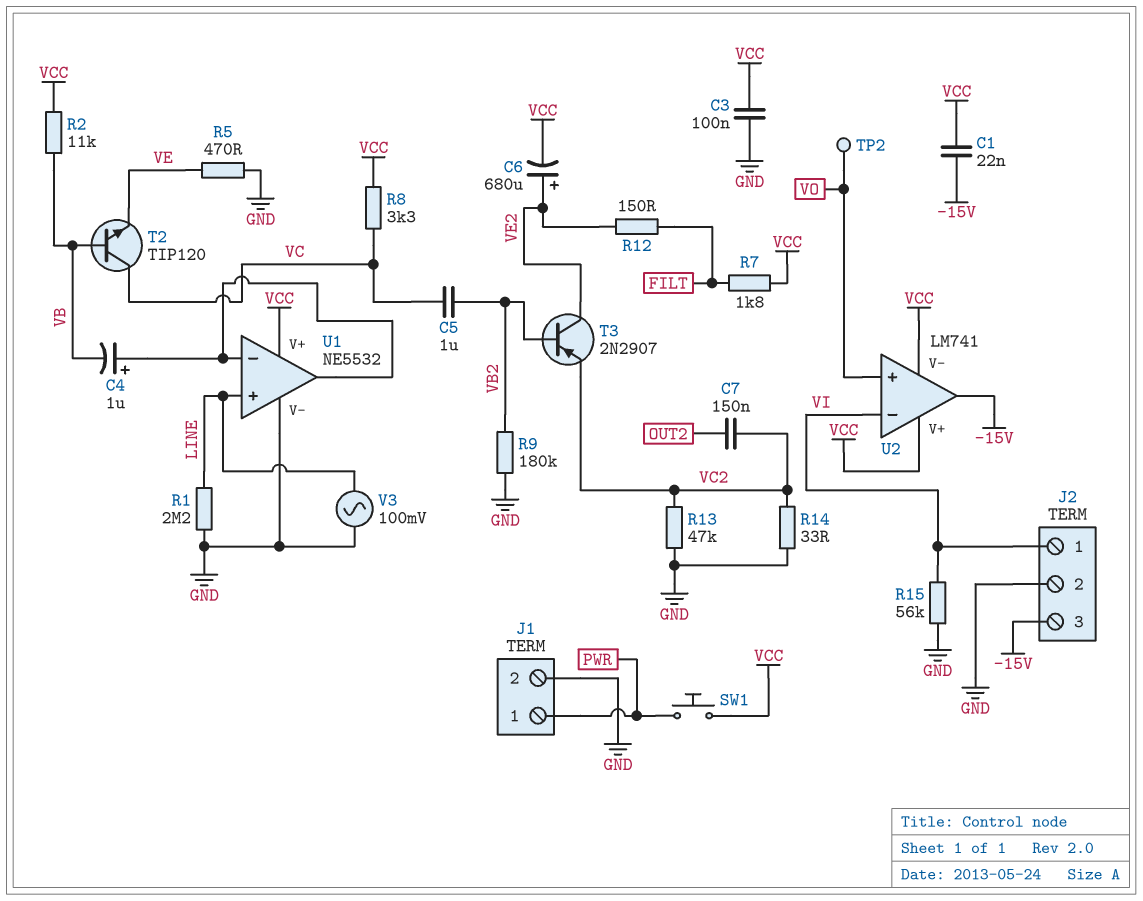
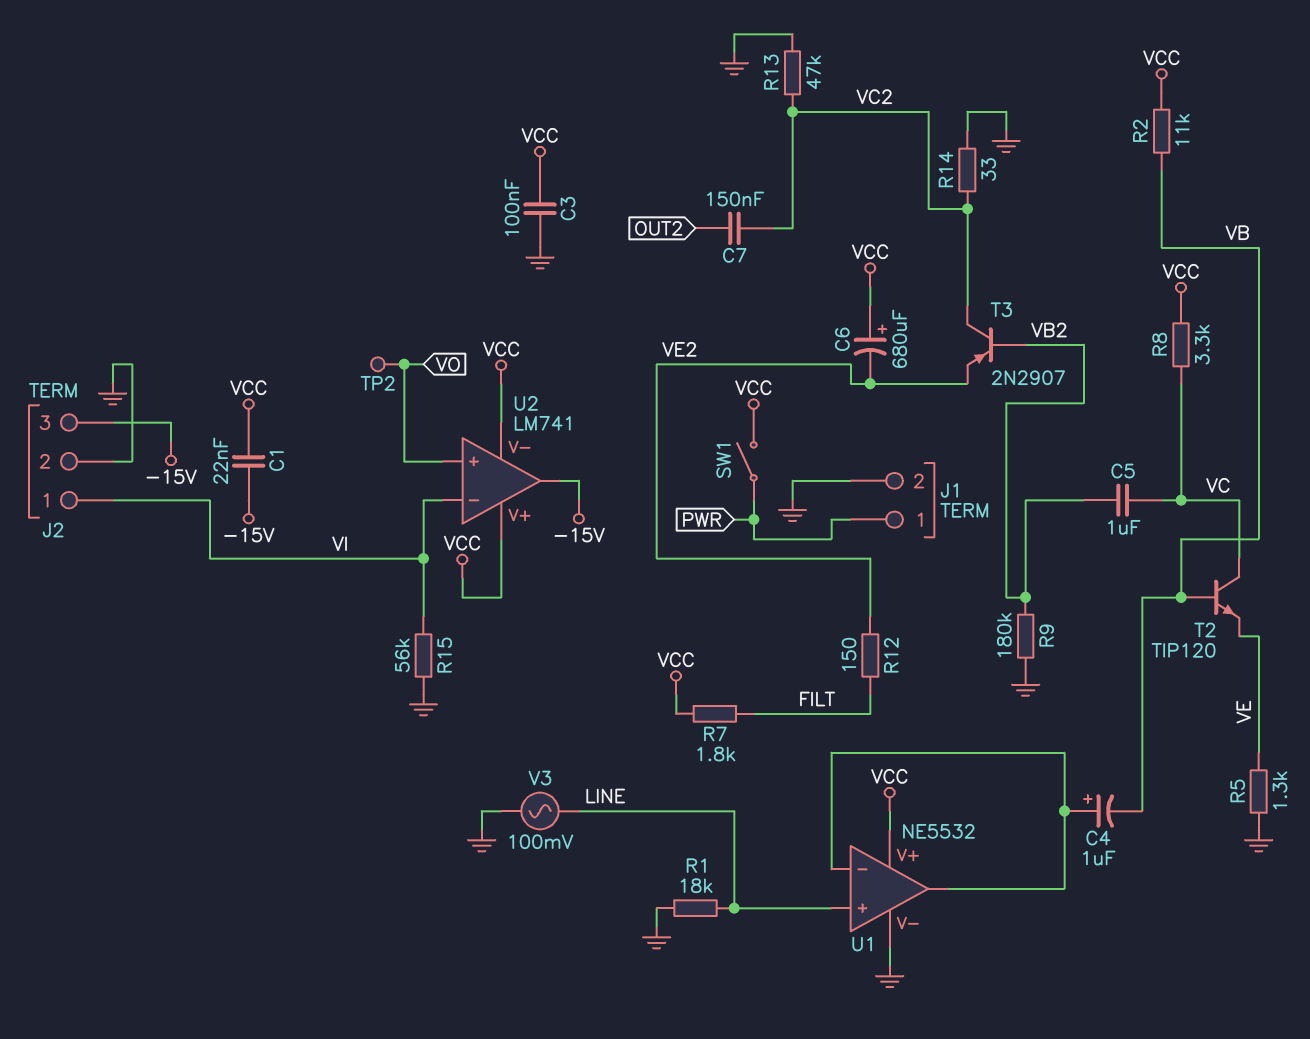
C6: 680uF (plus VE2, minus VCC) -> 680uF (plus VCC, minus VE2)
R1: 2.2M (GND, LINE) -> 18k (GND, LINE)
R5: 470 (GND, VE) -> 1.3k (GND, VE)
SW1: button (PWR, VCC) -> switch (PWR, VCC)
T3: PNP 2N2907 (B VB2, C VE2, E VC2) -> PNP 2N2907 (B VB2, C VC2, E VE2)

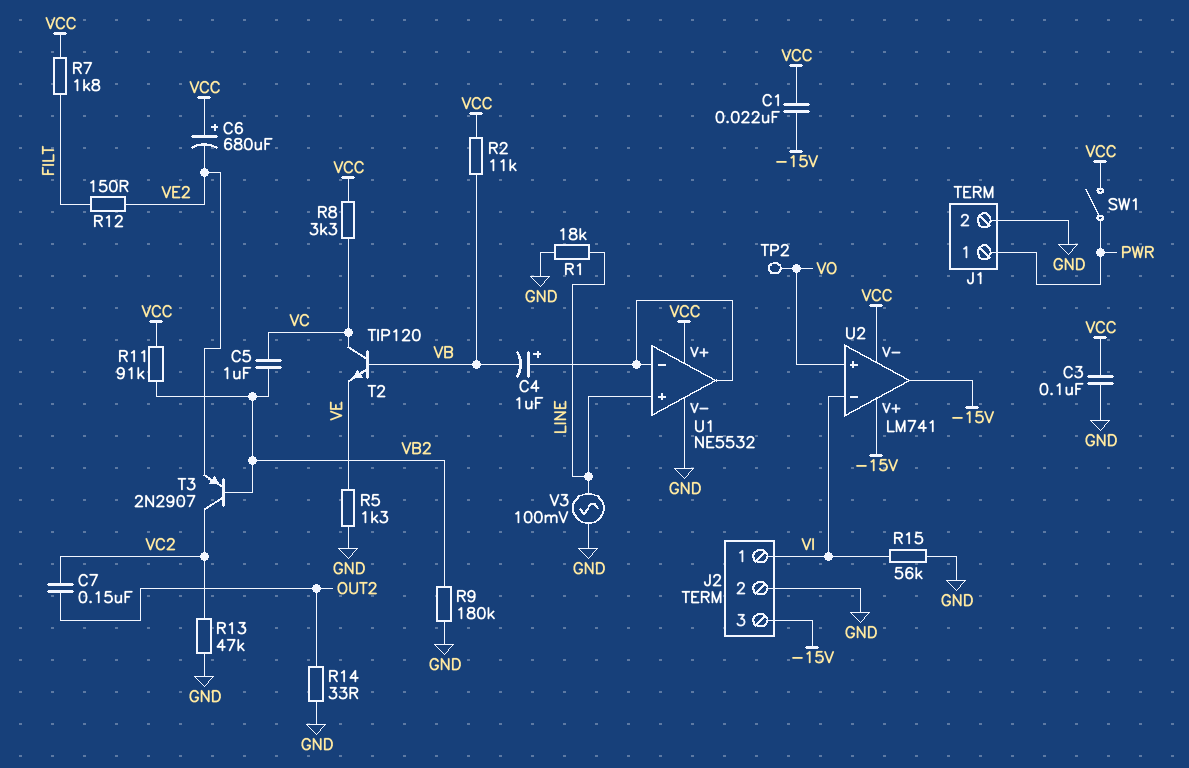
R11: none -> 91k (VB2, VCC)
R14: 33 (GND, VC2) -> 33 (GND, OUT2)
U2 pin V+: VCC -> -15V

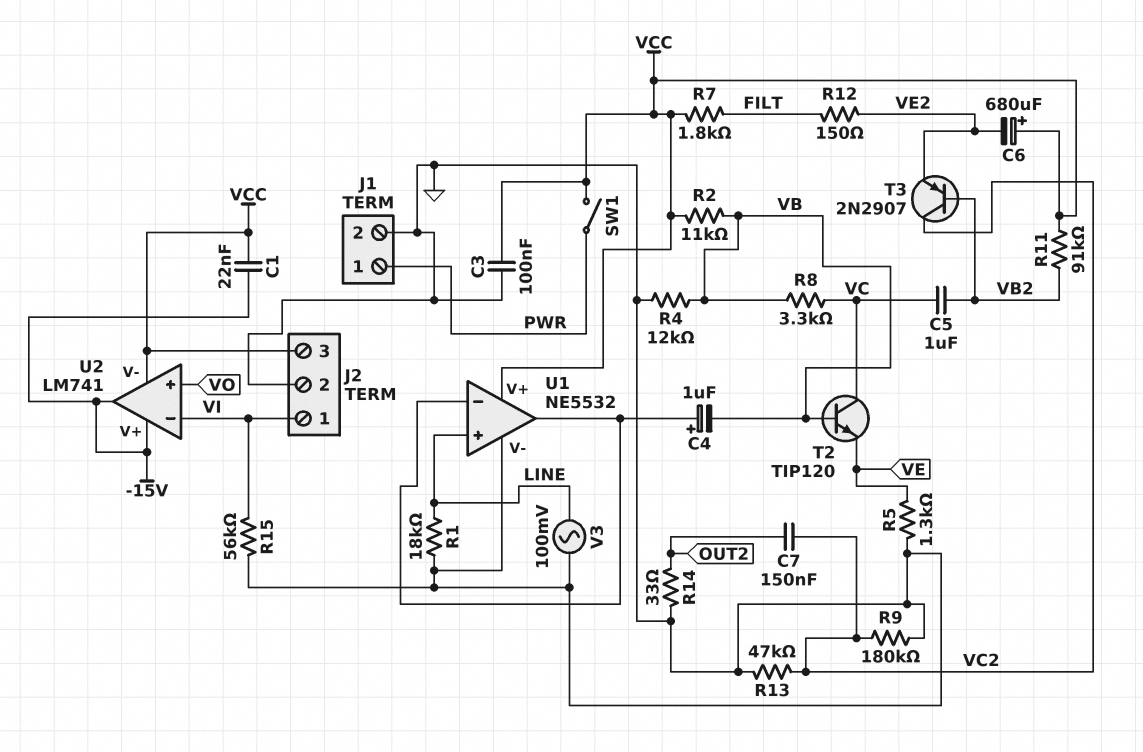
J2 pin 3: -15V -> VCC
R4: none -> 12k (GND, VB)
R8: 3.3k (VC, VCC) -> 3.3k (VB, VC)
R9: 180k (GND, VB2) -> 180k (GND, VC2)
TP2: test point (VO) -> none

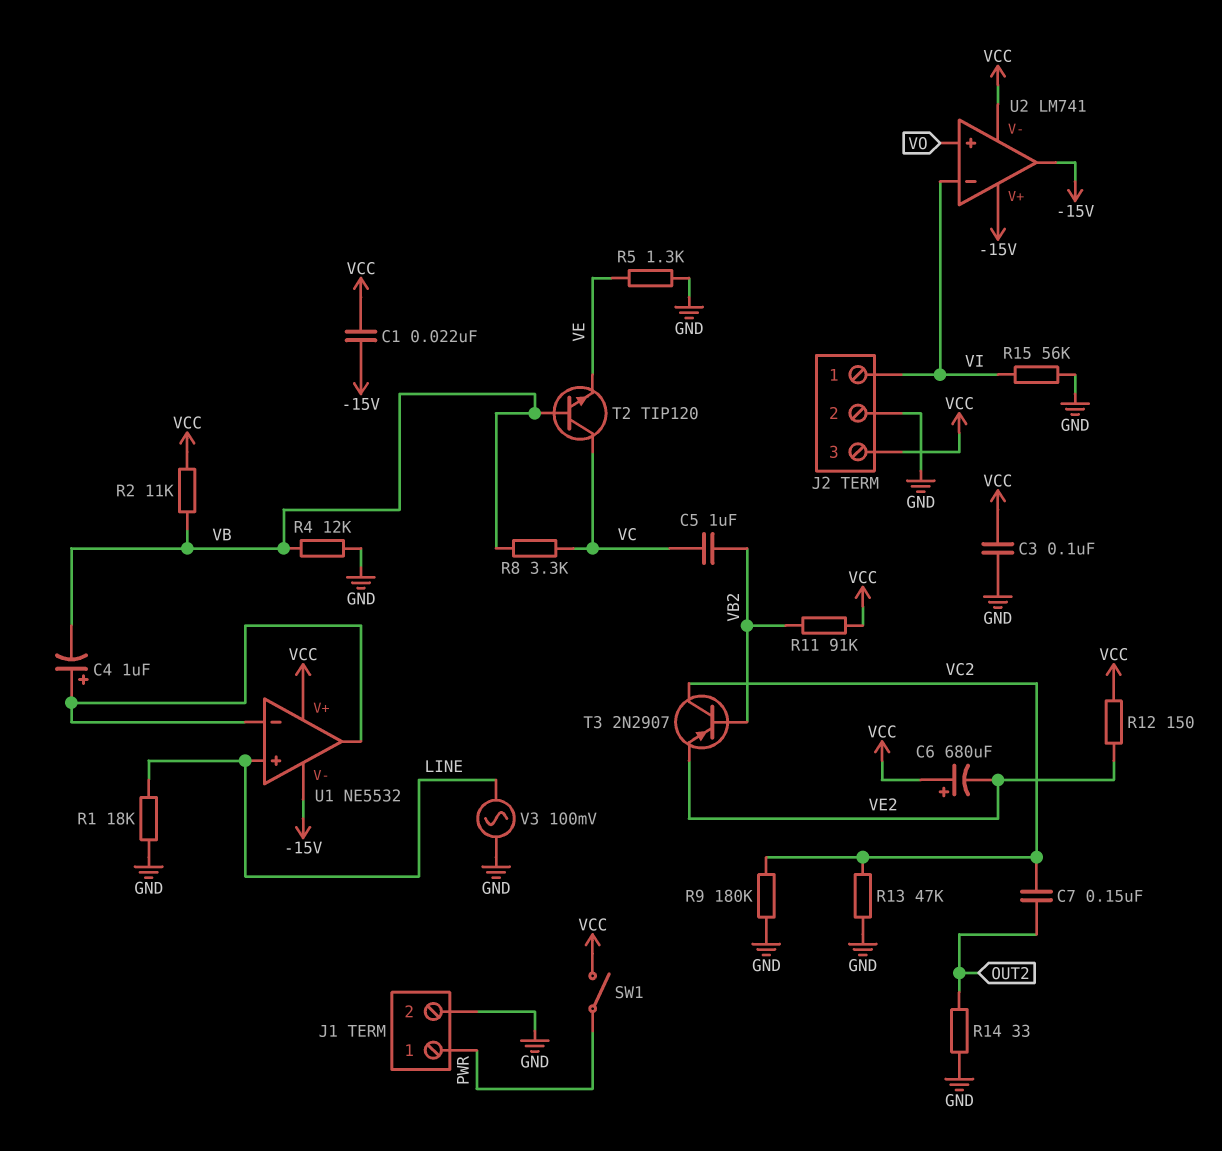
R7: 1.8k (FILT, VCC) -> none
R12: 150 (FILT, VE2) -> 150 (VCC, VE2)
U1 pin V-: GND -> -15V

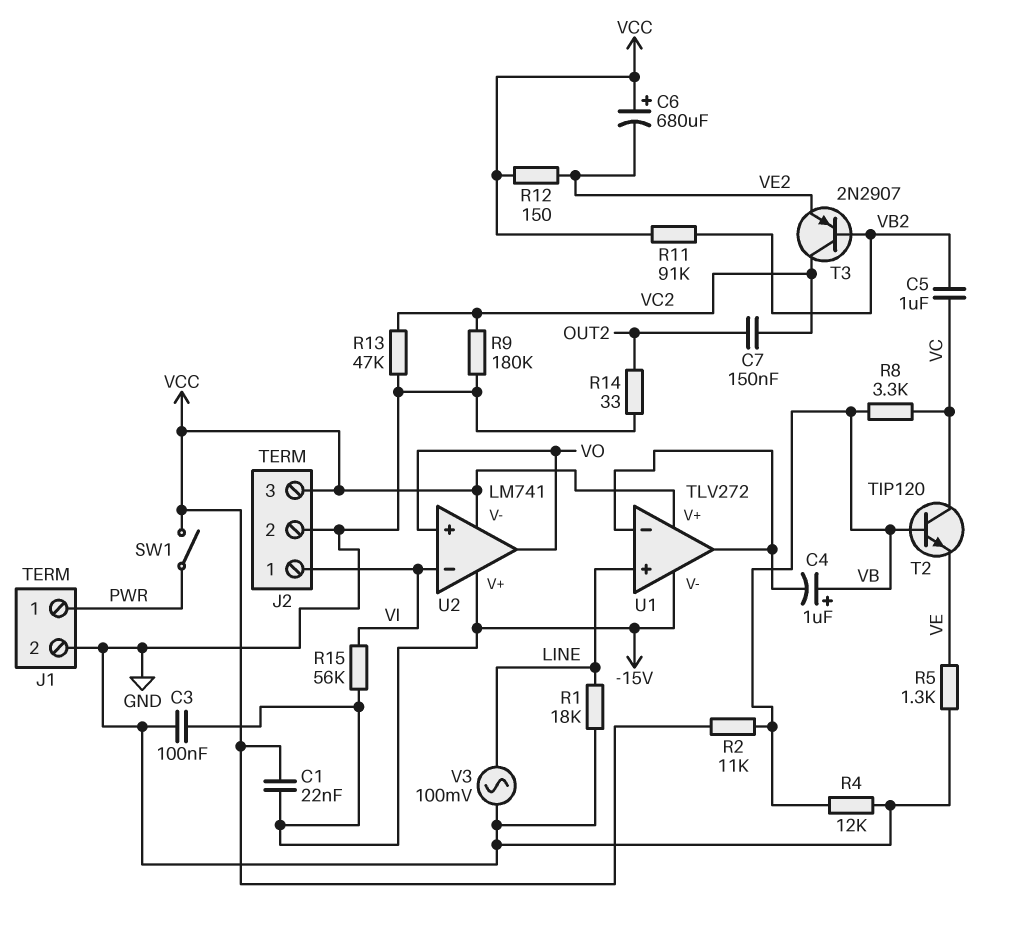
C3: 100nF (GND, VCC) -> 100nF (-15V, GND)
C4: 1uF (plus U1/in-, minus VB) -> 1uF (plus VB, minus U1/in-)
R15: 56k (GND, VI) -> 56k (-15V, VI)
U1: NE5532 -> TLV272
U2 pin out: -15V -> VO

